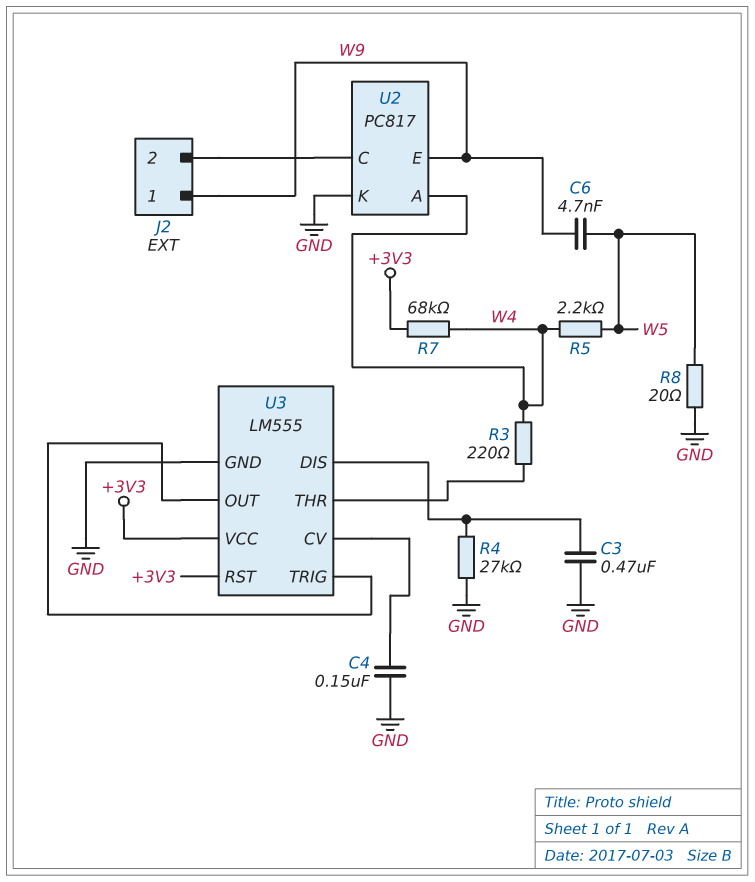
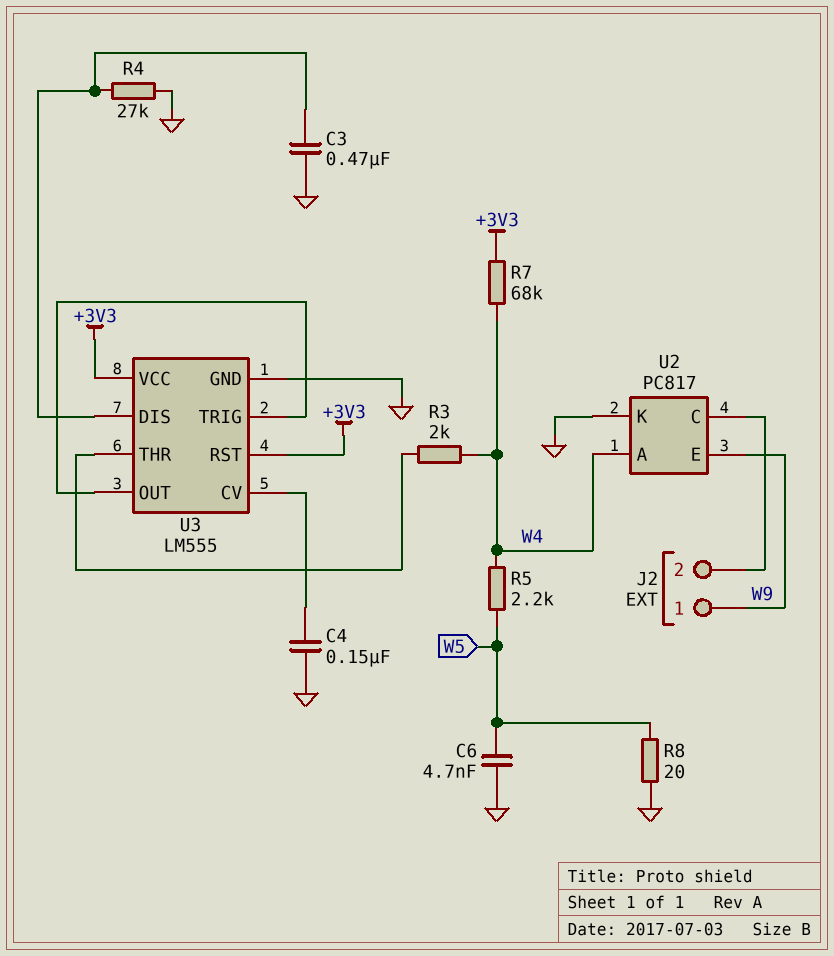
C6: 4.7nF (W5, W9) -> 4.7nF (GND, W5)
R3: 220 (U3/THR, W4) -> 2k (U3/THR, W4)

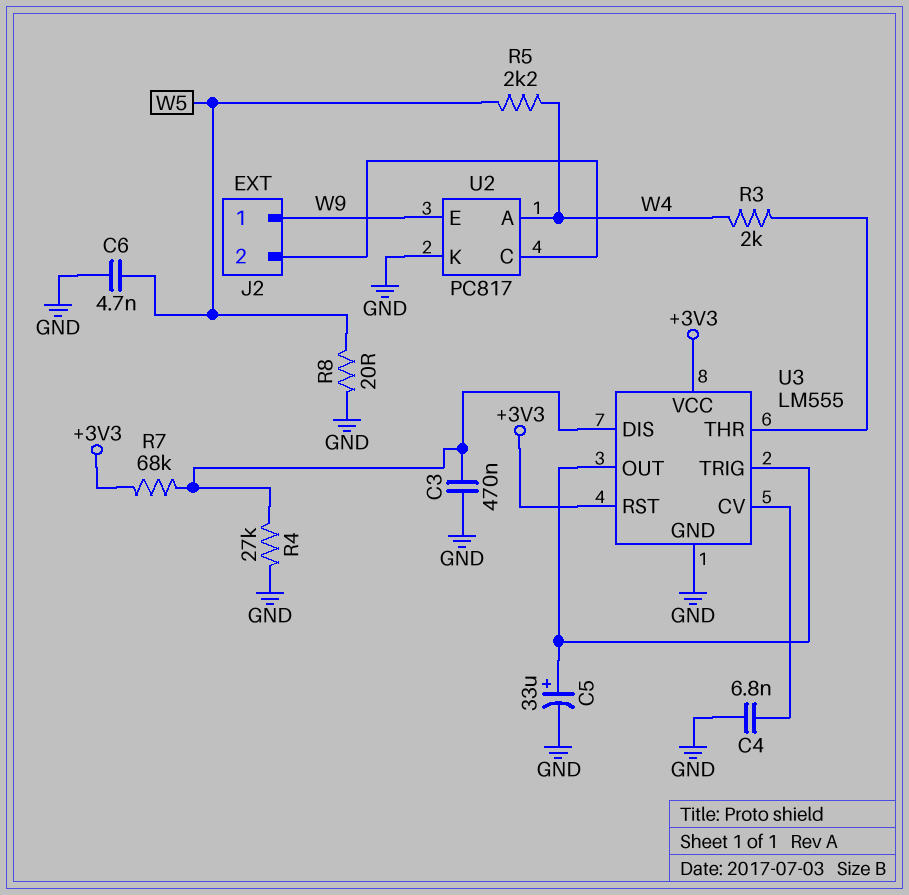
C4: 150nF (GND, U3/CV) -> 6.8nF (GND, U3/CV)
C5: none -> 33uF (plus U3/OUT, minus GND)
R7: 68k (+3V3, W4) -> 68k (+3V3, U3/DIS)

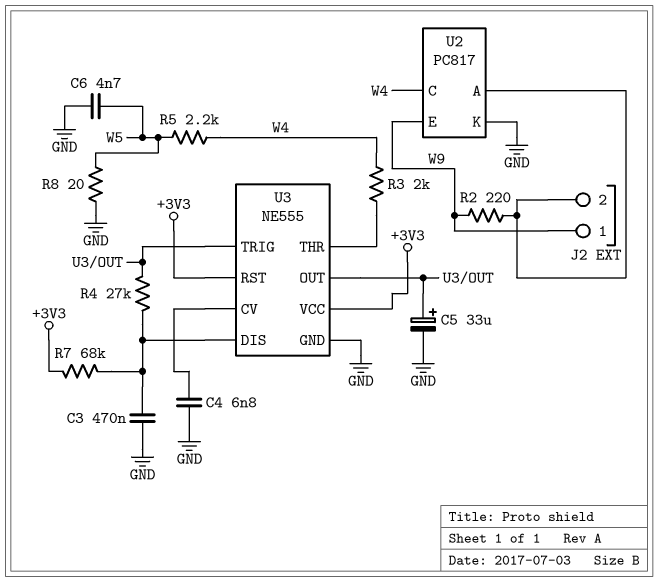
R2: none -> 220 (J2/2, W9)
R4: 27k (GND, U3/DIS) -> 27k (U3/DIS, U3/OUT)
U2 pin A: W4 -> J2/2
U2 pin C: J2/2 -> W4
U3: LM555 -> NE555

